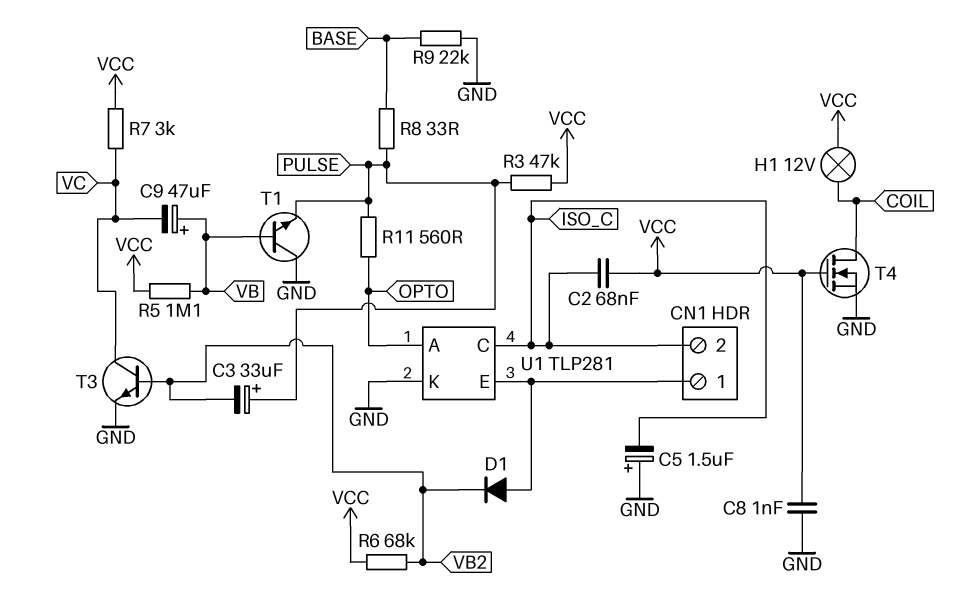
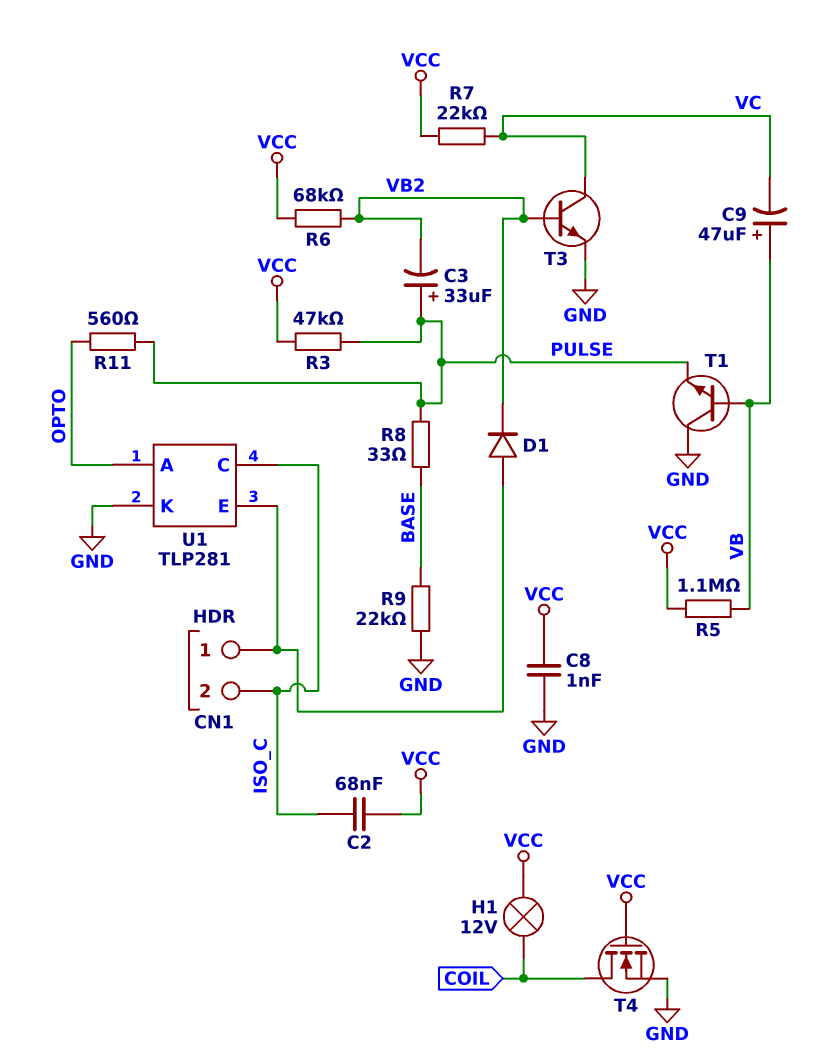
C5: 1.5uF (plus GND, minus ISO_C) -> none
R7: 3k (VC, VCC) -> 22k (VC, VCC)

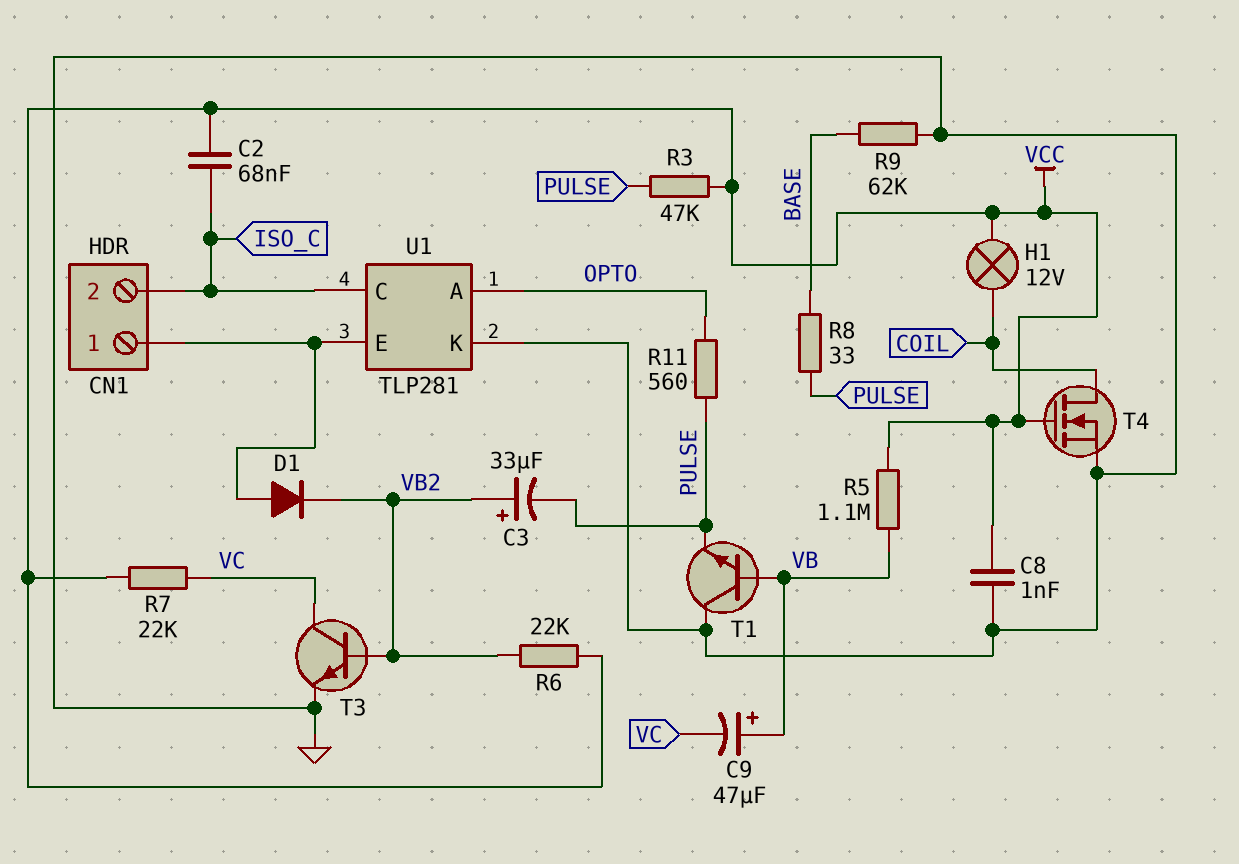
C3: 33uF (plus PULSE, minus VB2) -> 33uF (plus VB2, minus PULSE)
R6: 68k (VB2, VCC) -> 22k (VB2, VCC)
R9: 22k (BASE, GND) -> 62k (BASE, GND)

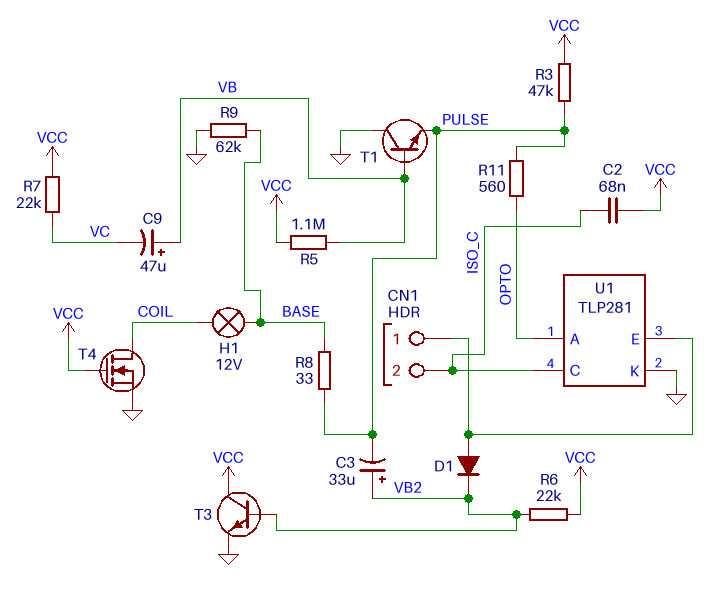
C8: 1nF (GND, VCC) -> none
H1: lamp 12V (COIL, VCC) -> lamp 12V (BASE, COIL)
T3: NPN (B VB2, C VC, E GND) -> NPN (B VB2, C VCC, E GND)

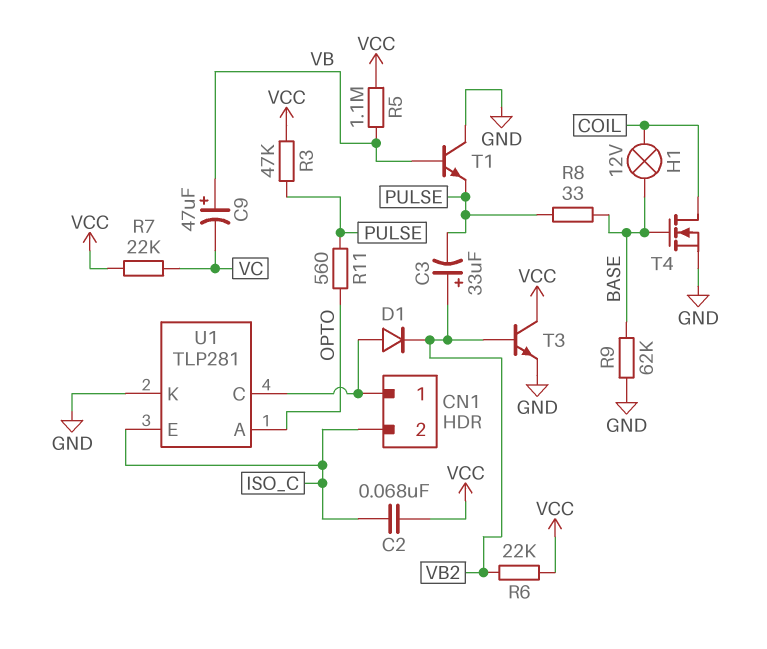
T4: NMOS (G VCC, D COIL, S GND) -> NMOS (G BASE, D COIL, S GND)
U1 pin C: ISO_C -> CN1/1
U1 pin E: CN1/1 -> ISO_C

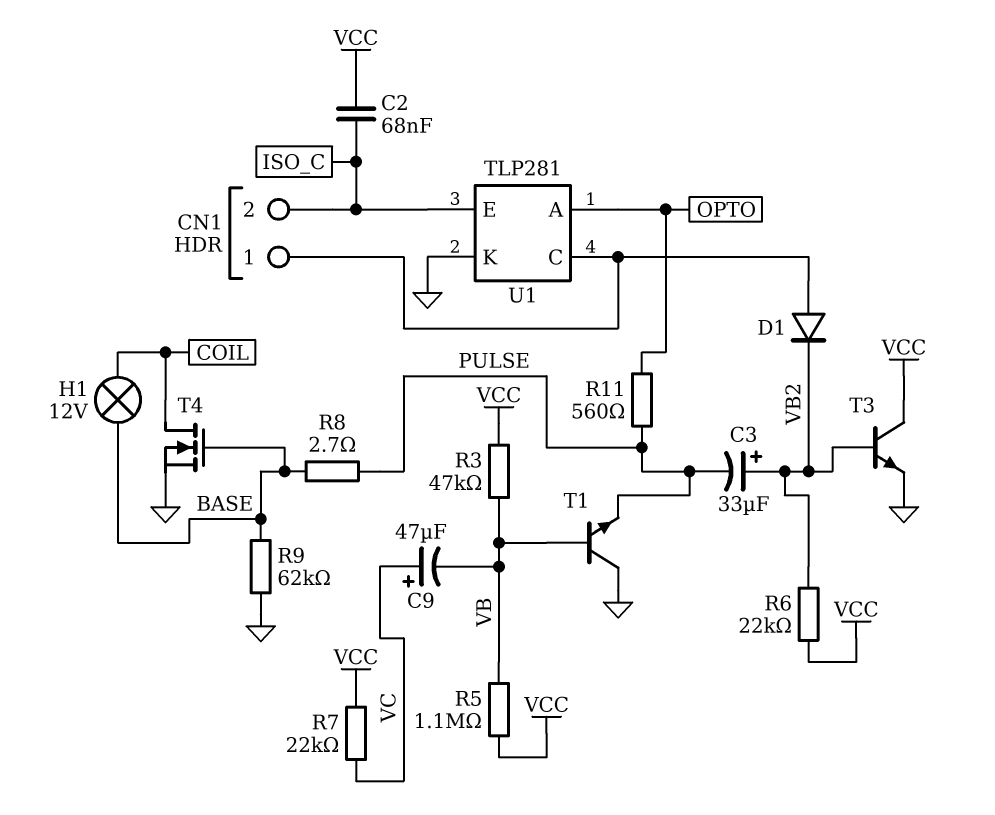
C9: 47uF (plus VB, minus VC) -> 47uF (plus VC, minus VB)
R3: 47k (PULSE, VCC) -> 47k (VB, VCC)
R8: 33 (BASE, PULSE) -> 2.7 (BASE, PULSE)

